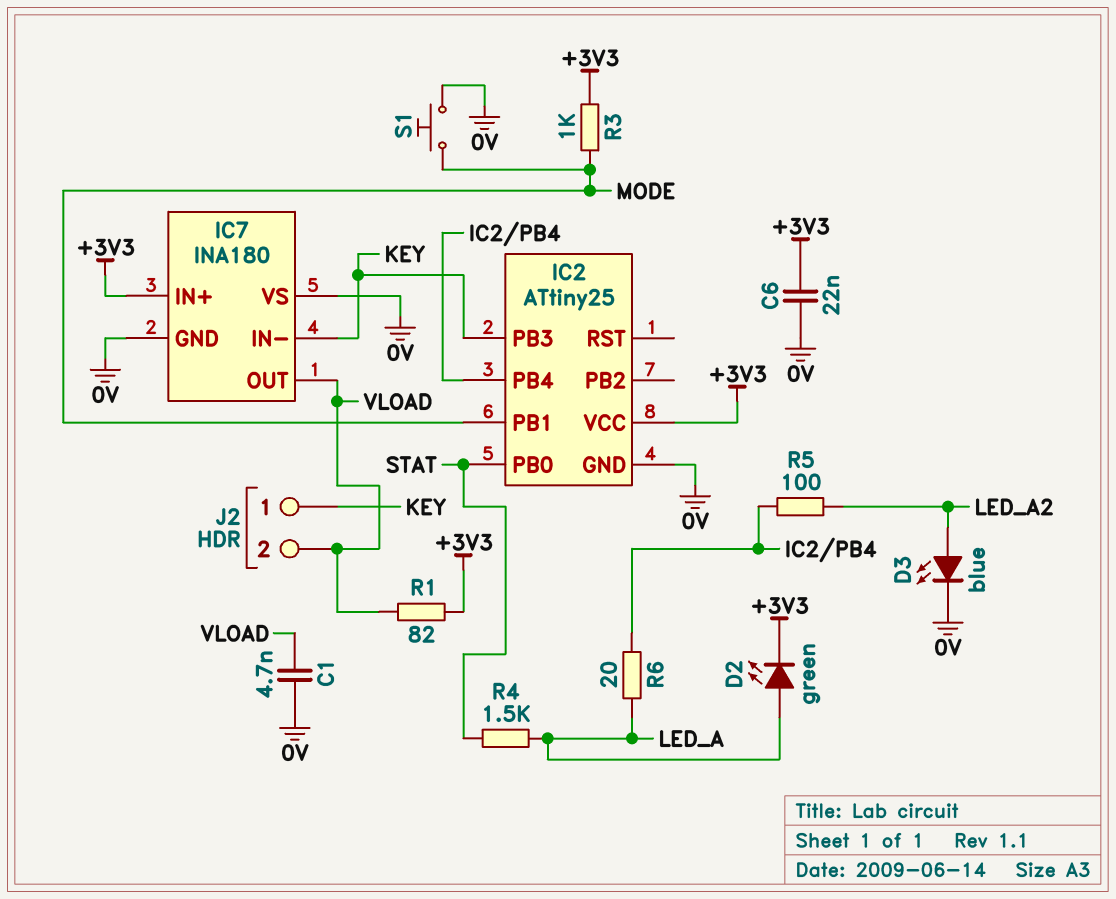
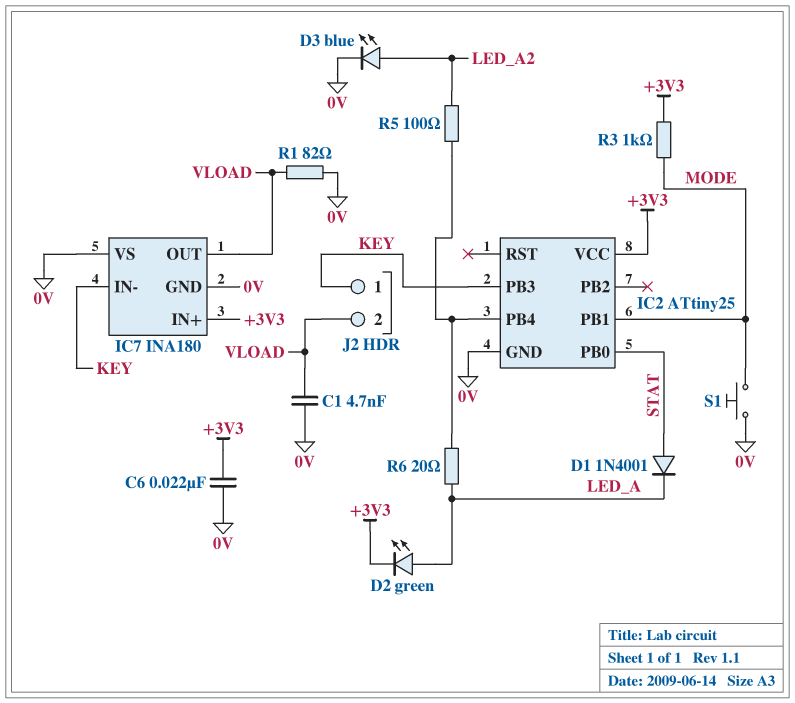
D1: none -> diode 1N4001 (A STAT, K LED_A)
R1: 82 (+3V3, VLOAD) -> 82 (0V, VLOAD)
R4: 1.5k (LED_A, STAT) -> none

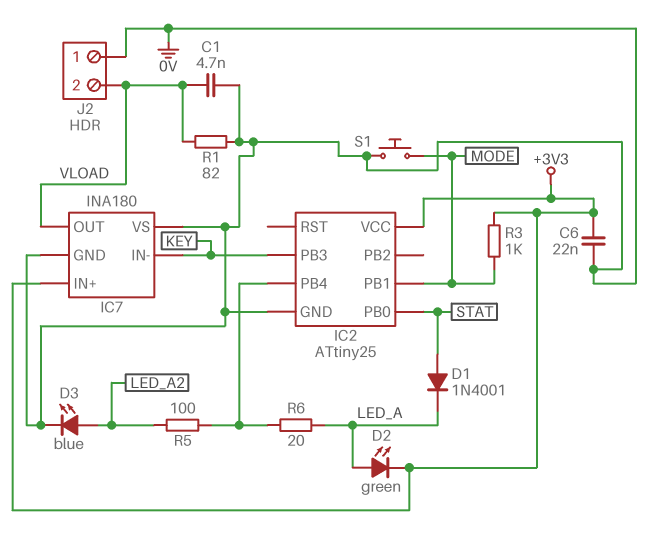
J2 pin 1: KEY -> 0V

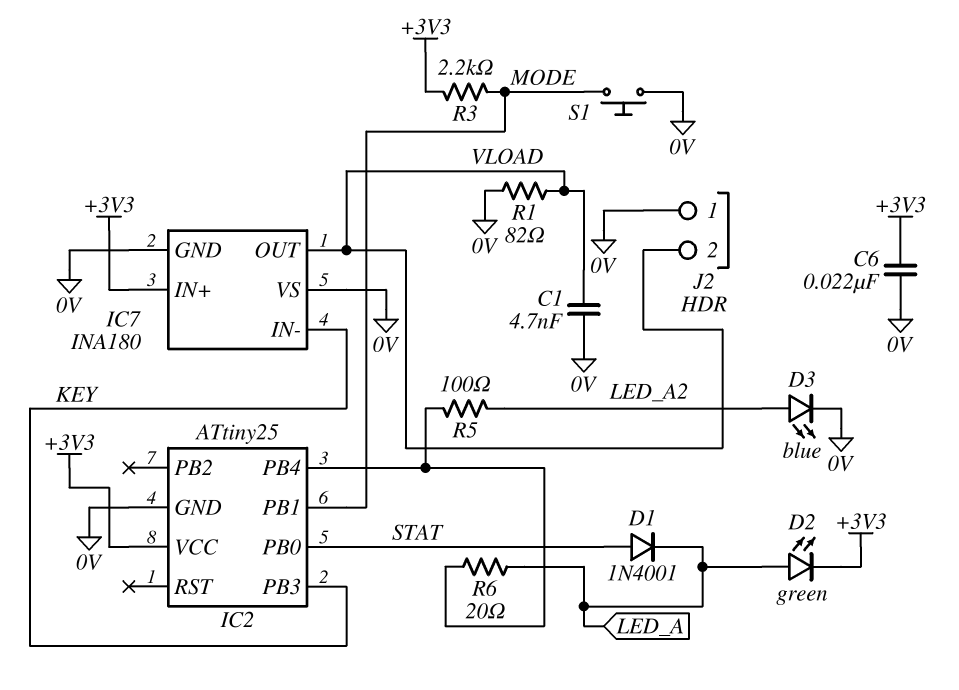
R3: 1k (+3V3, MODE) -> 2.2k (+3V3, MODE)

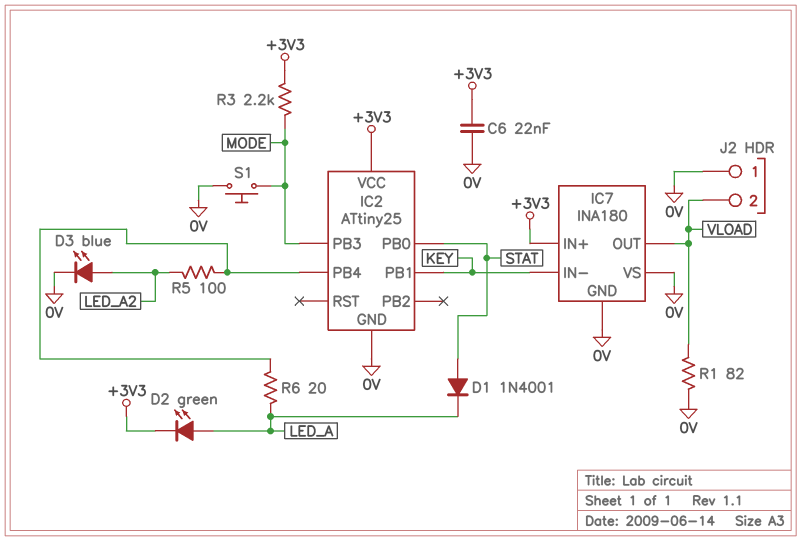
C1: 4.7nF (0V, VLOAD) -> none
IC2 pin PB1: MODE -> KEY
IC2 pin PB3: KEY -> MODE

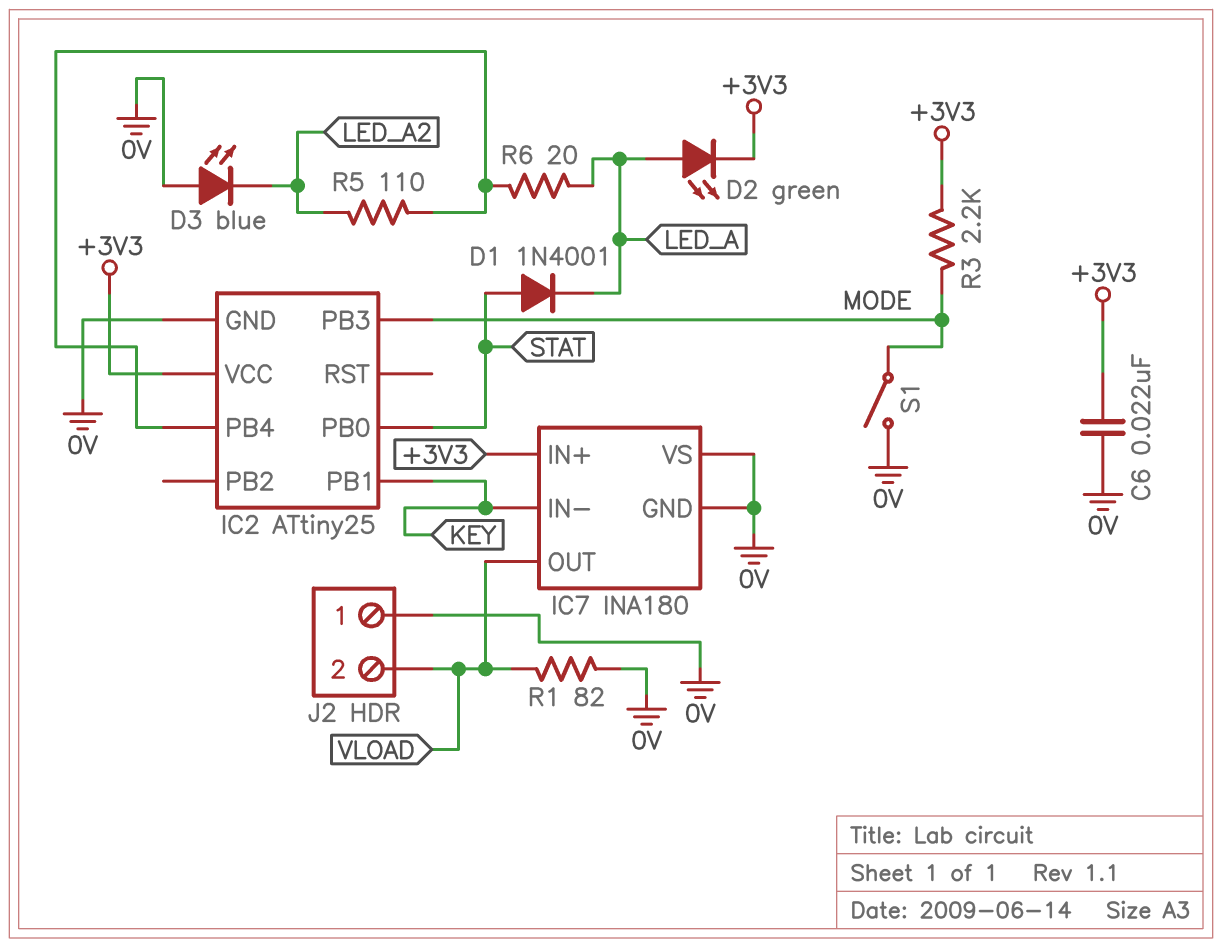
D3: LED blue (A LED_A2, K 0V) -> LED blue (A 0V, K LED_A2)
R5: 100 (IC2/PB4, LED_A2) -> 110 (IC2/PB4, LED_A2)
S1: button (0V, MODE) -> switch (0V, MODE)

